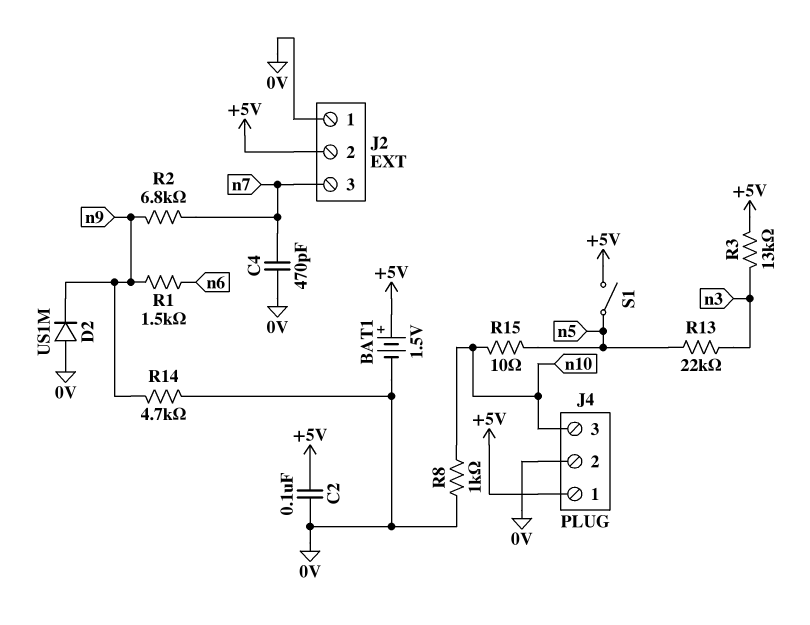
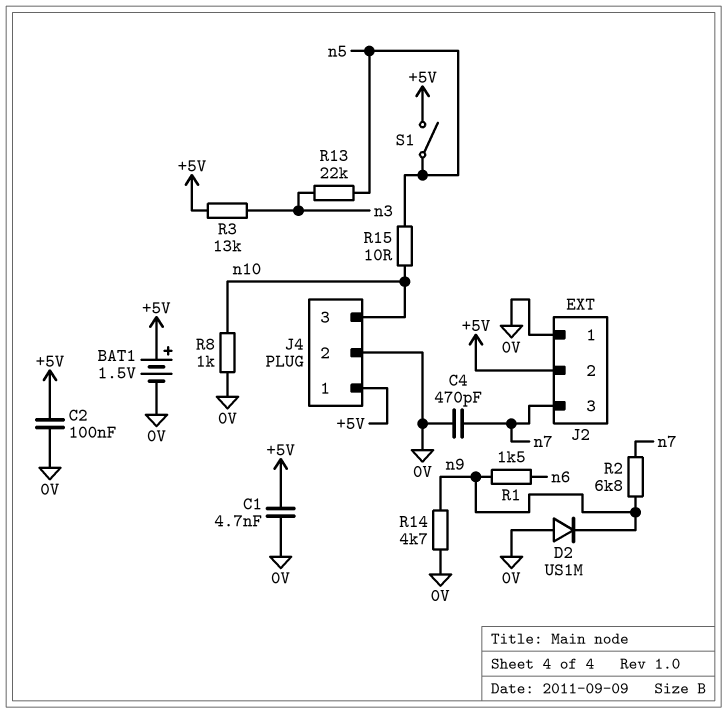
C1: none -> 4.7nF (+5V, 0V)

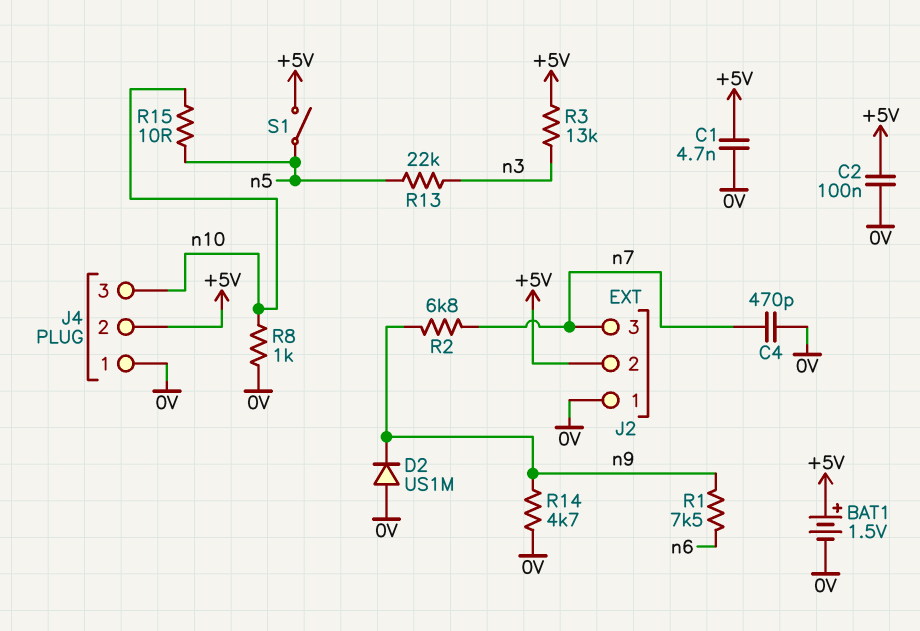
J4 pin 1: +5V -> 0V
J4 pin 2: 0V -> +5V
R1: 1.5k (n6, n9) -> 7.5k (n6, n9)

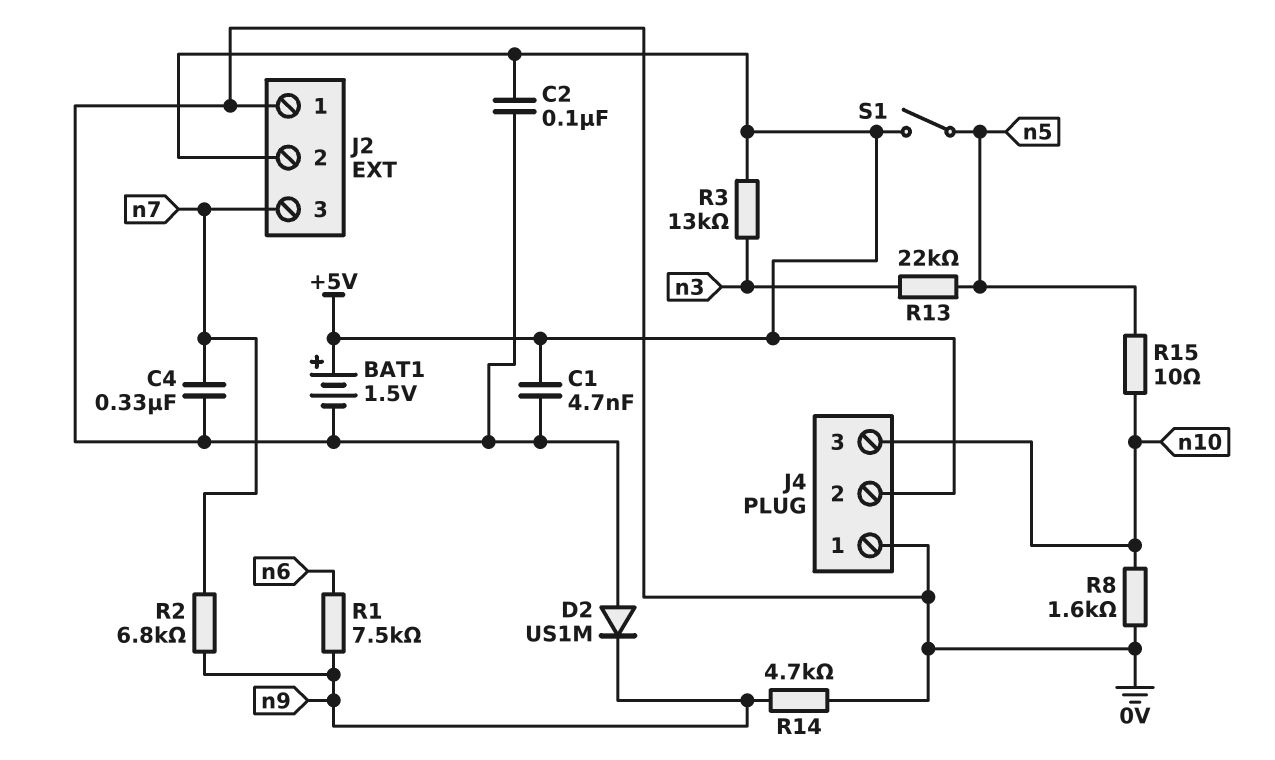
C4: 470pF (0V, n7) -> 330nF (0V, n7)
R8: 1k (0V, n10) -> 1.6k (0V, n10)

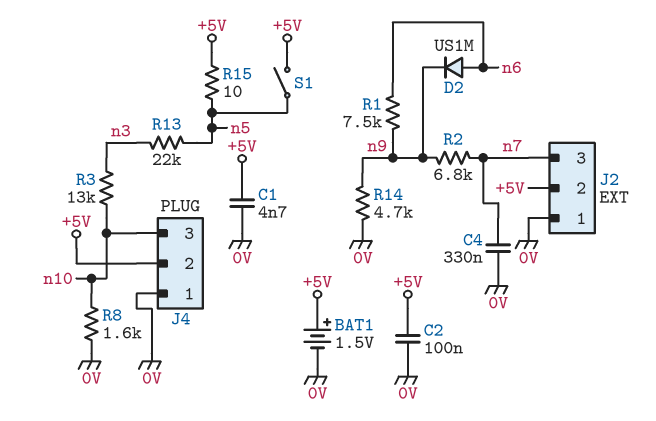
D2: diode US1M (A 0V, K n9) -> diode US1M (A n6, K n9)
R3: 13k (+5V, n3) -> 13k (n3, n10)
R15: 10 (n5, n10) -> 10 (+5V, n5)

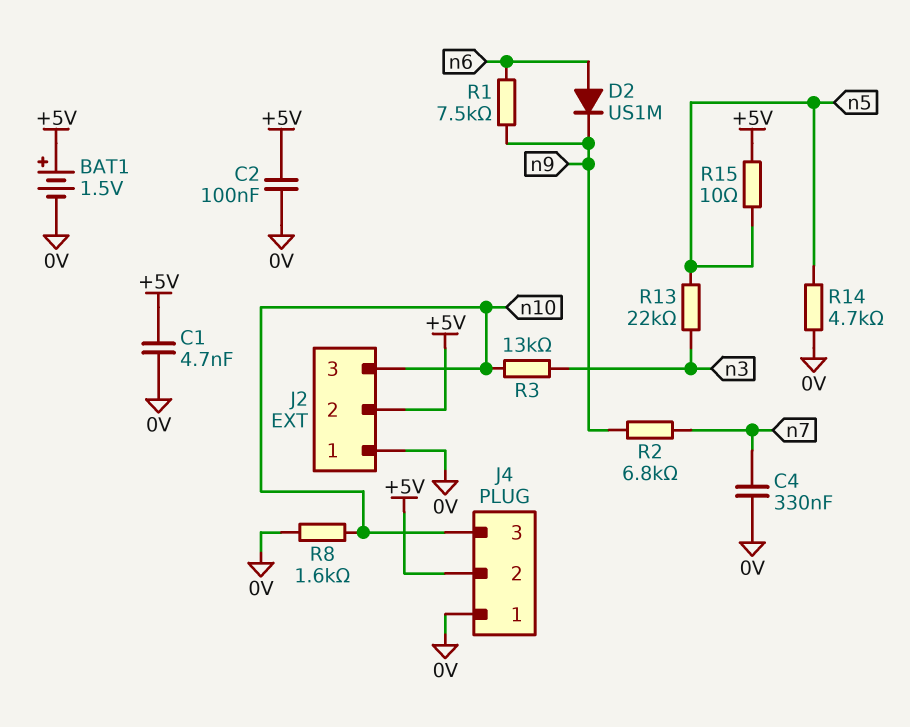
J2 pin 3: n7 -> n10
R14: 4.7k (0V, n9) -> 4.7k (0V, n5)
S1: switch (+5V, n5) -> none

